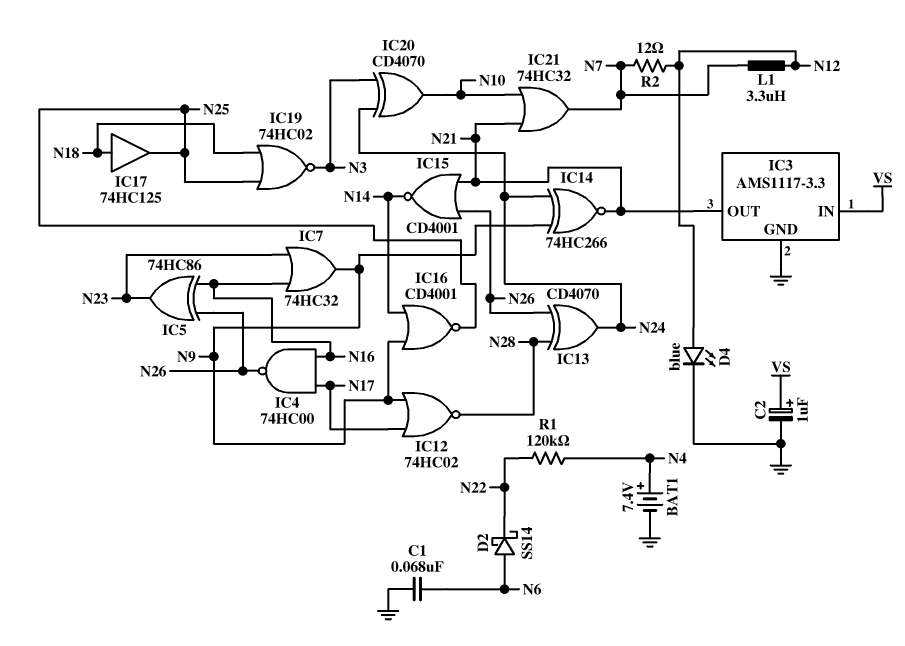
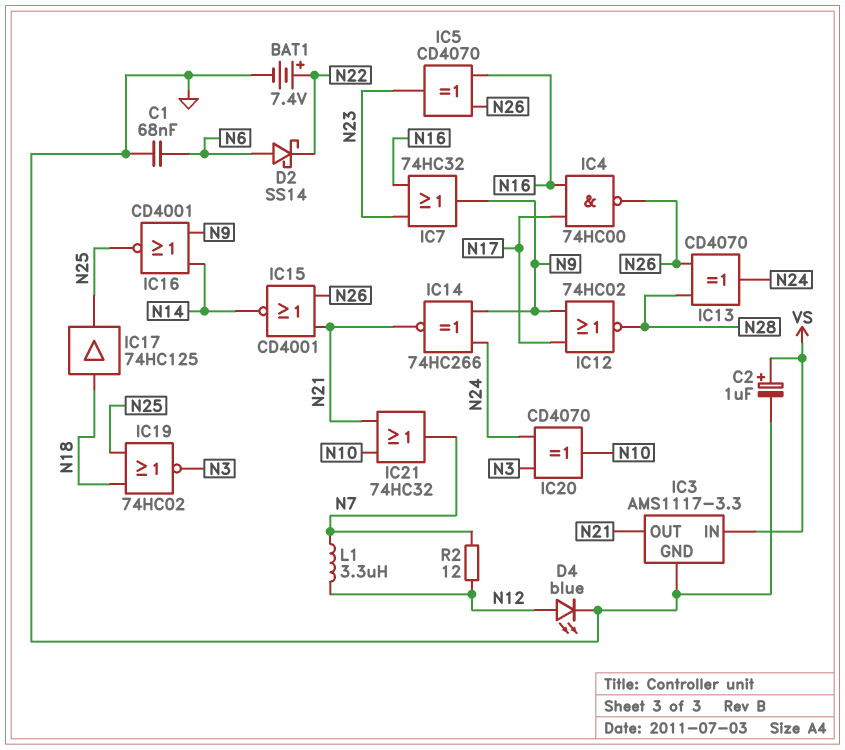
BAT1: 7.4V (plus N4, minus GND) -> 7.4V (plus N22, minus GND)
IC5: XOR 74HC86 (in N16, in N26, out N23) -> XOR CD4070 (in N16, in N26, out N23)
R1: 120k (N4, N22) -> none

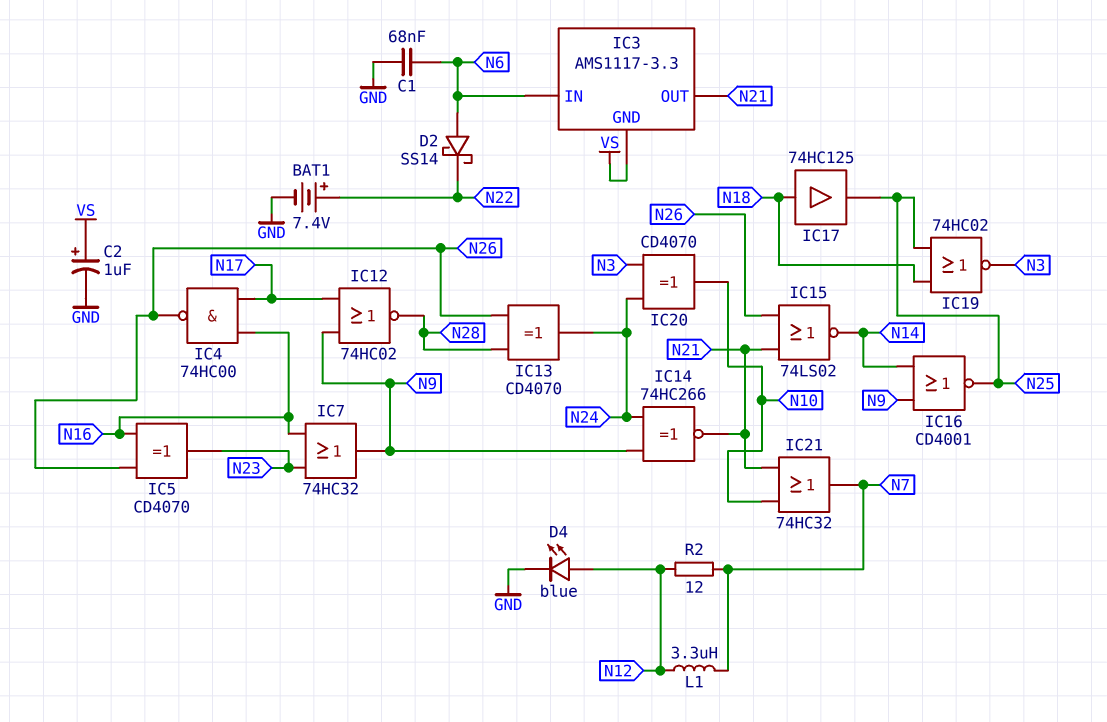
IC3 pin GND: GND -> VS
IC3 pin IN: VS -> N6
IC15: NOR CD4001 (in N21, in N26, out N14) -> NOR 74LS02 (in N21, in N26, out N14)

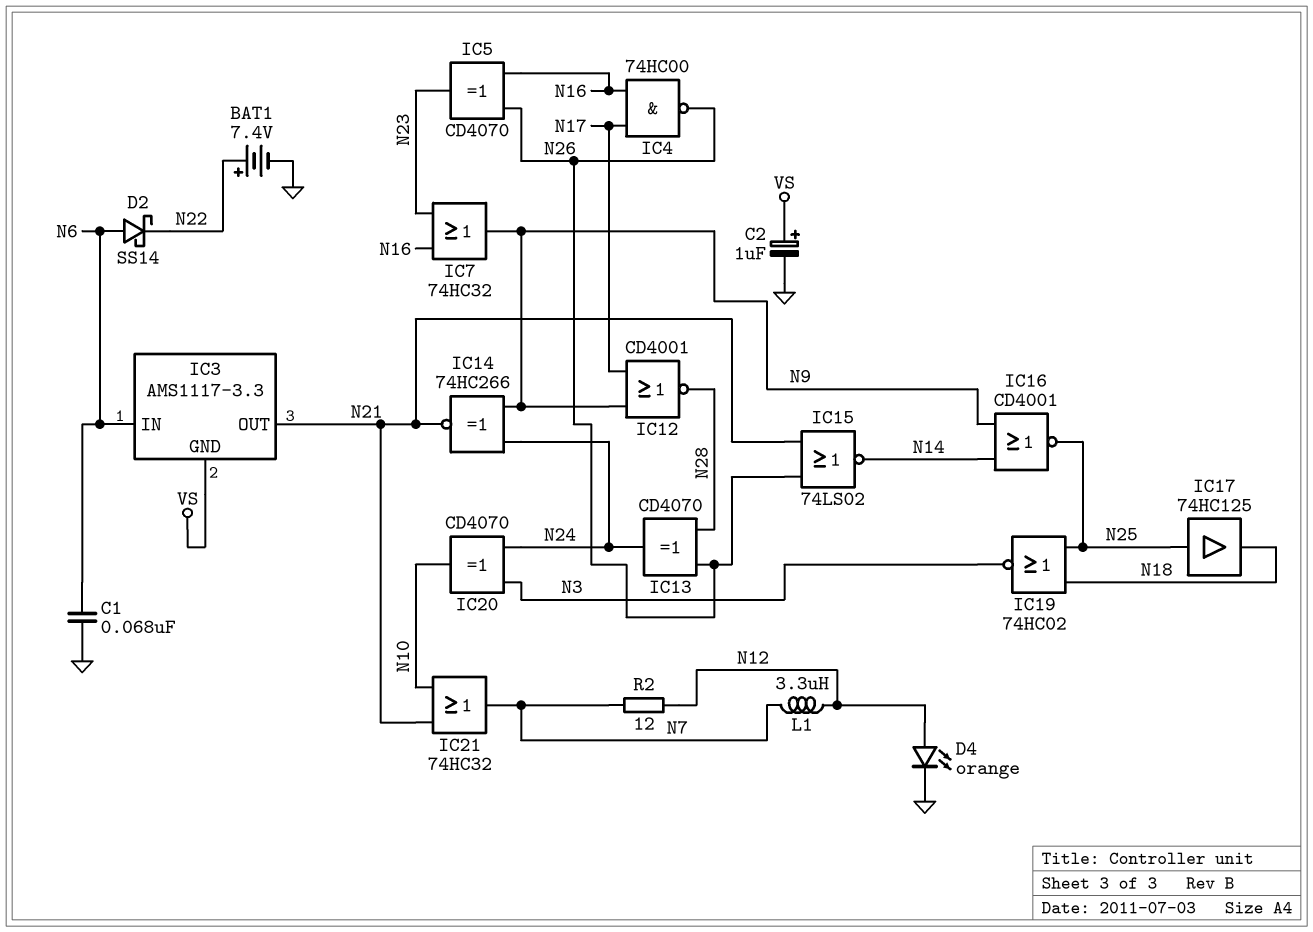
D4: LED blue (A N12, K GND) -> LED orange (A N12, K GND)
IC12: NOR 74HC02 (in N9, in N17, out N28) -> NOR CD4001 (in N9, in N17, out N28)
IC17: buffer 74HC125 (in N18, out N25) -> buffer 74HC125 (in N25, out N18)

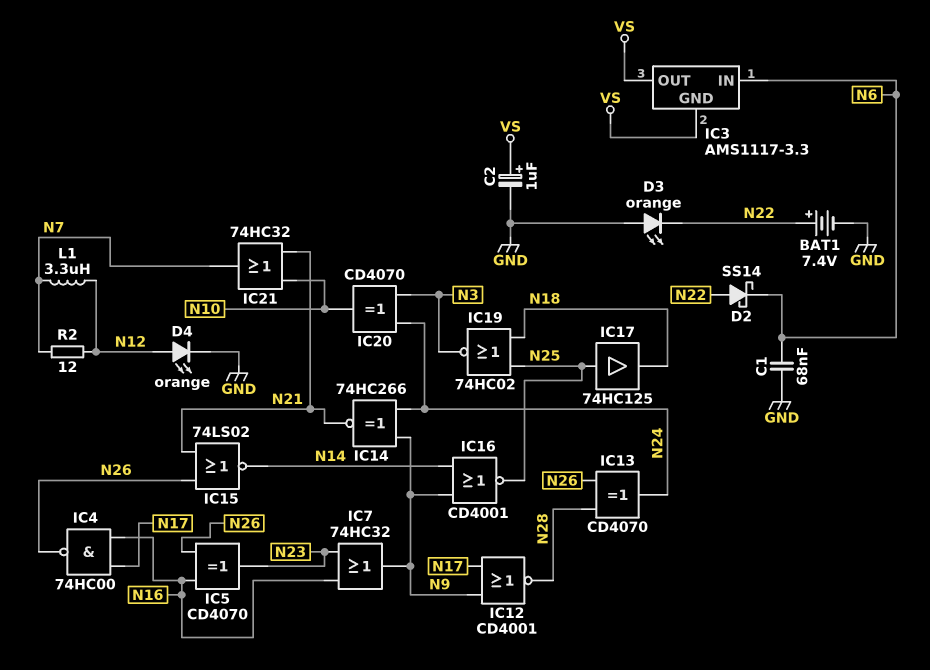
D2: schottky SS14 (A N6, K N22) -> schottky SS14 (A N22, K N6)
D3: none -> LED orange (A GND, K N22)
IC3 pin OUT: N21 -> VS

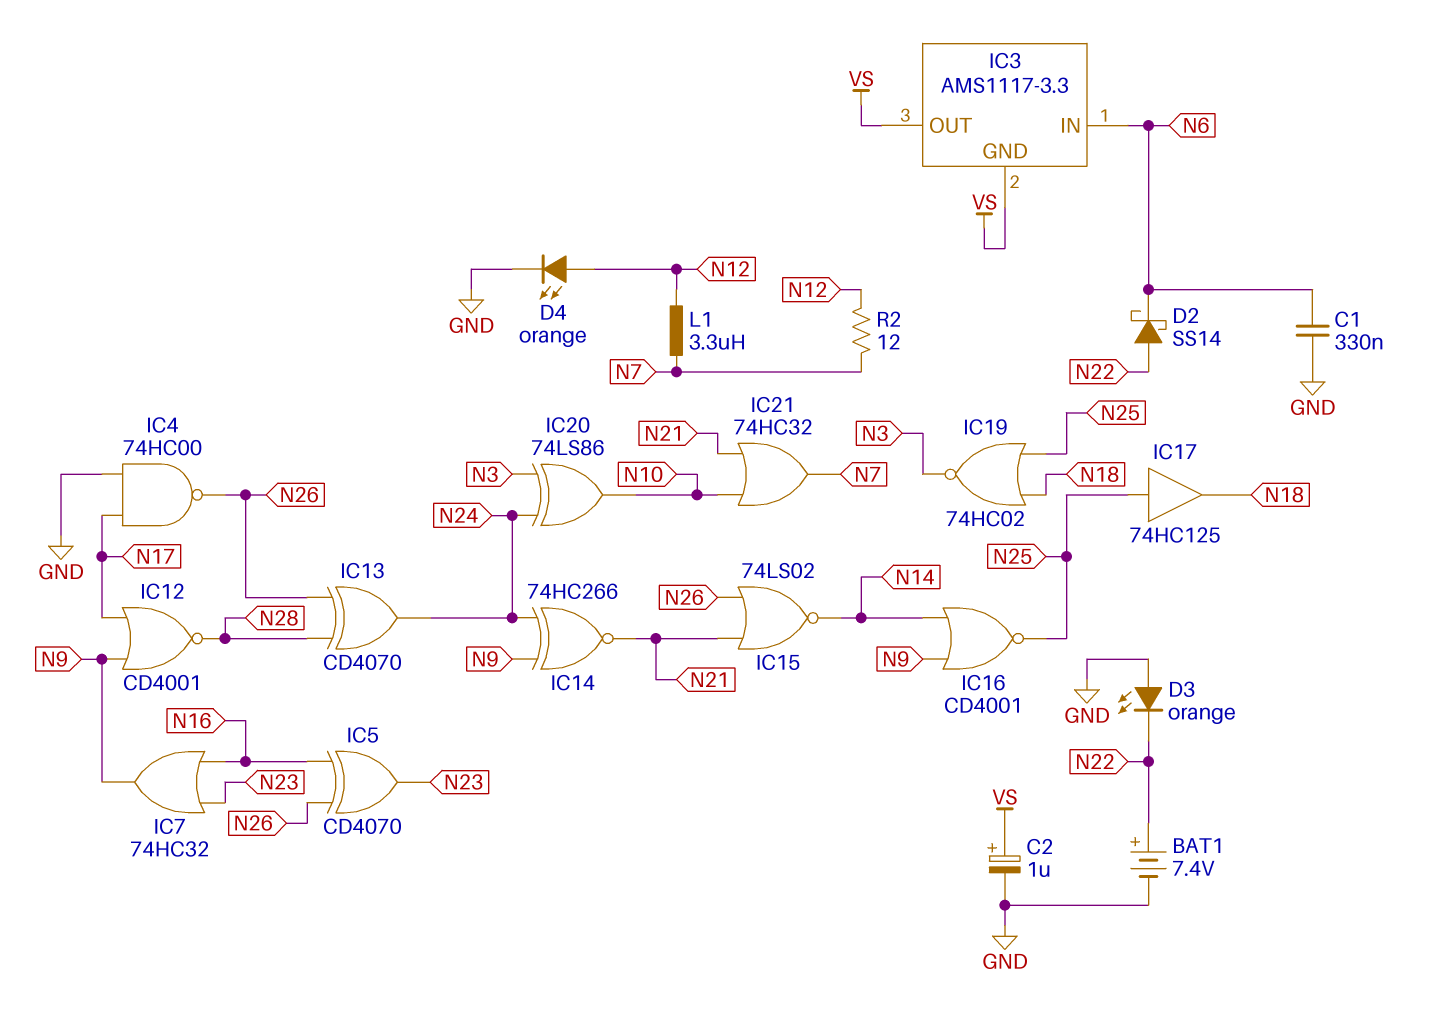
C1: 68nF (GND, N6) -> 330nF (GND, N6)
IC4: NAND 74HC00 (in N16, in N17, out N26) -> NAND 74HC00 (in GND, in N17, out N26)
IC20: XOR CD4070 (in N3, in N24, out N10) -> XOR 74LS86 (in N3, in N24, out N10)

